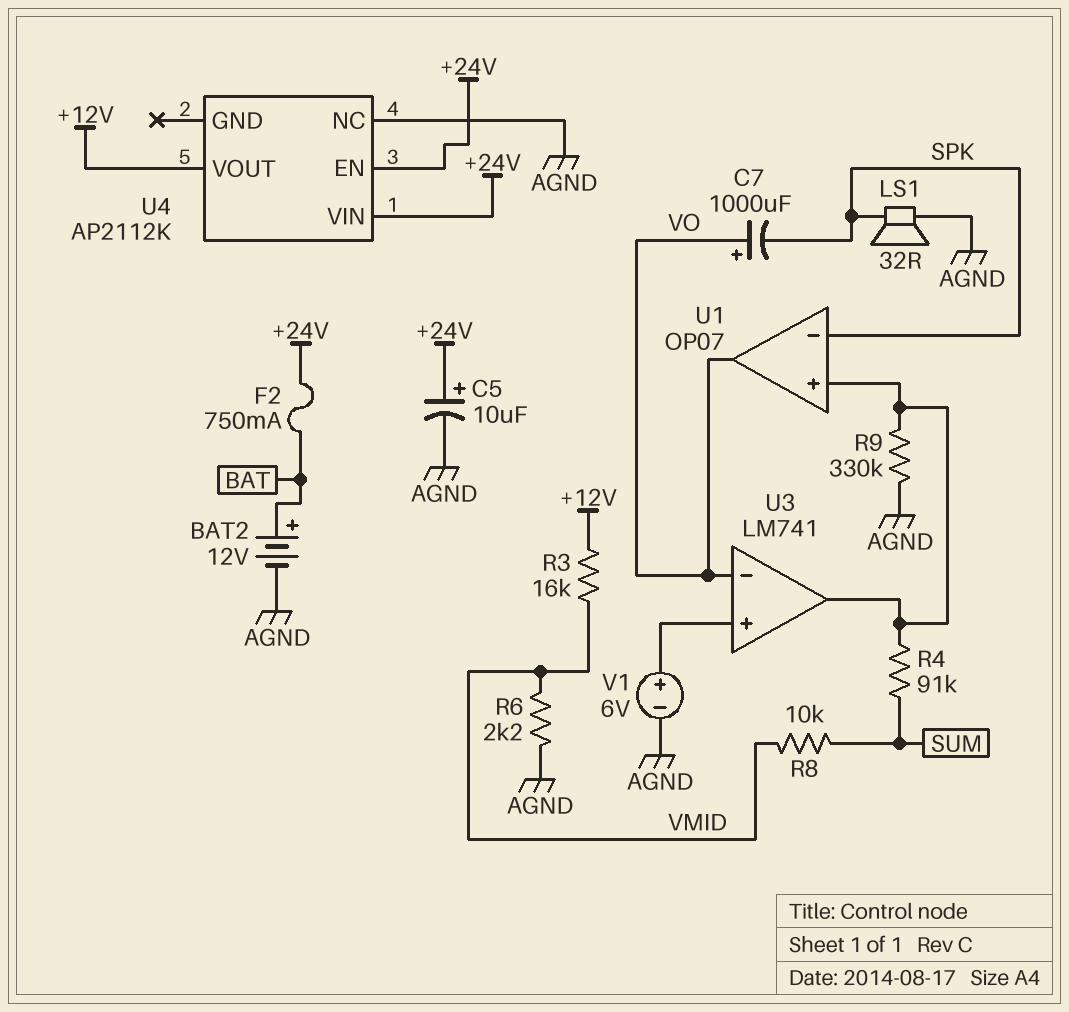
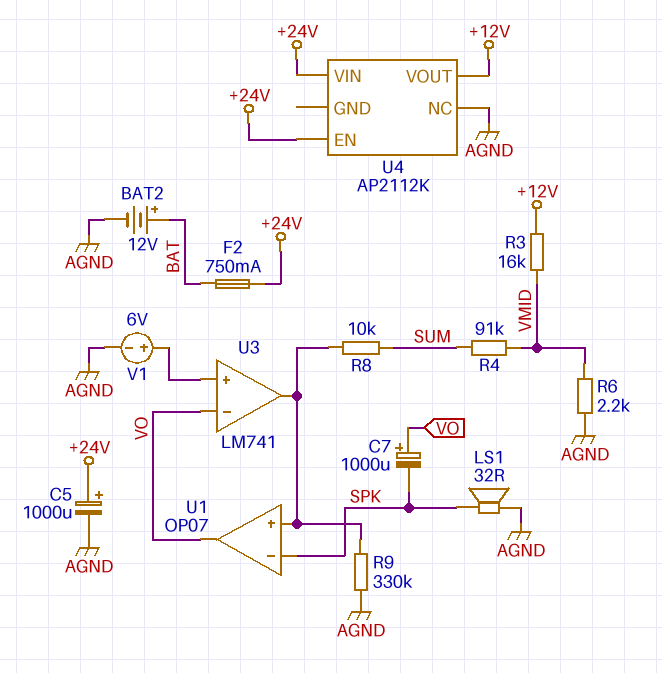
C5: 10uF (plus +24V, minus AGND) -> 1000uF (plus +24V, minus AGND)
R4: 91k (SUM, U1/in+) -> 91k (SUM, VMID)
R8: 10k (SUM, VMID) -> 10k (SUM, U1/in+)

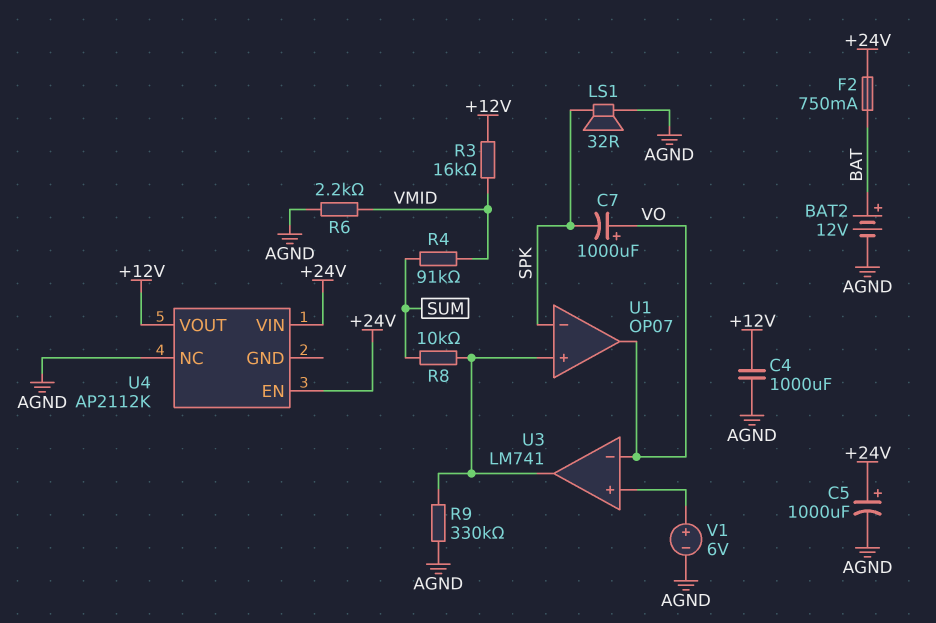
C4: none -> 1000uF (+12V, AGND)

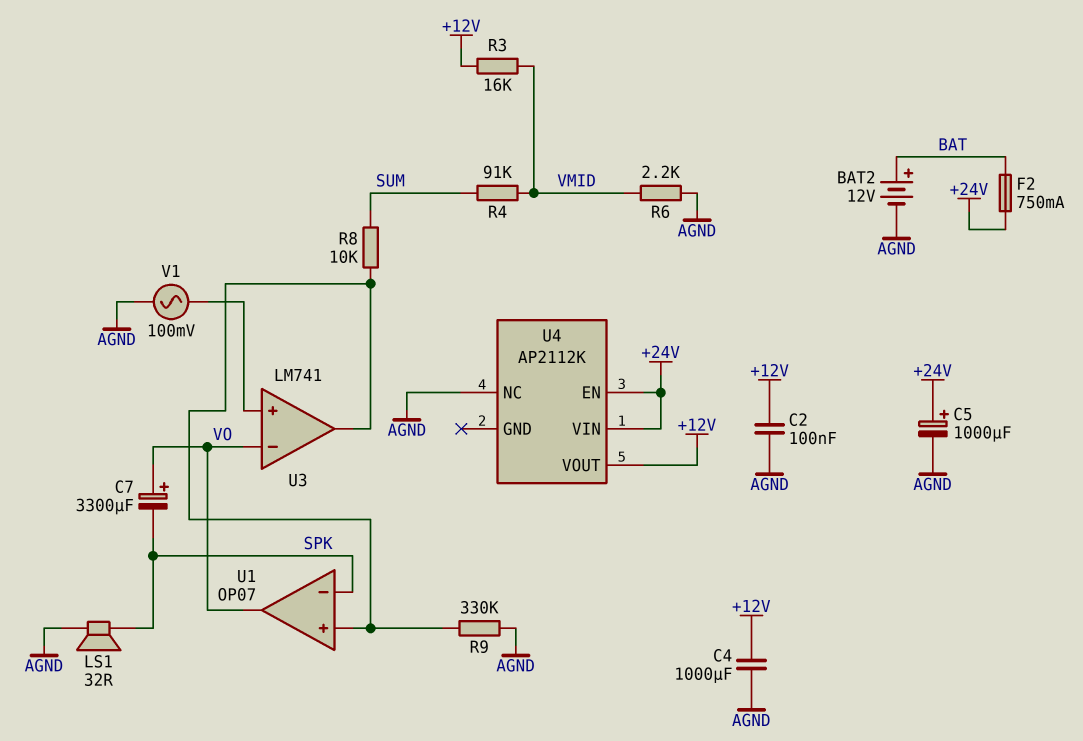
C2: none -> 100nF (+12V, AGND)
C7: 1000uF (plus VO, minus SPK) -> 3300uF (plus VO, minus SPK)
V1: 6V (plus U3/in+, minus AGND) -> AC 100mV (AGND, U3/in+)

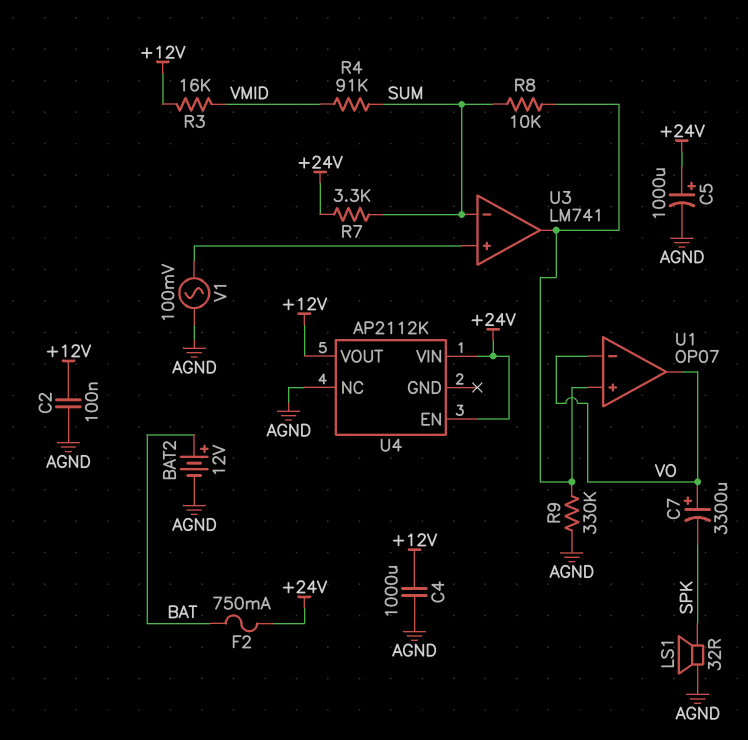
R6: 2.2k (AGND, VMID) -> none
R7: none -> 3.3k (+24V, SUM)
U1 pin in-: SPK -> VO
U3 pin in-: VO -> SUM

